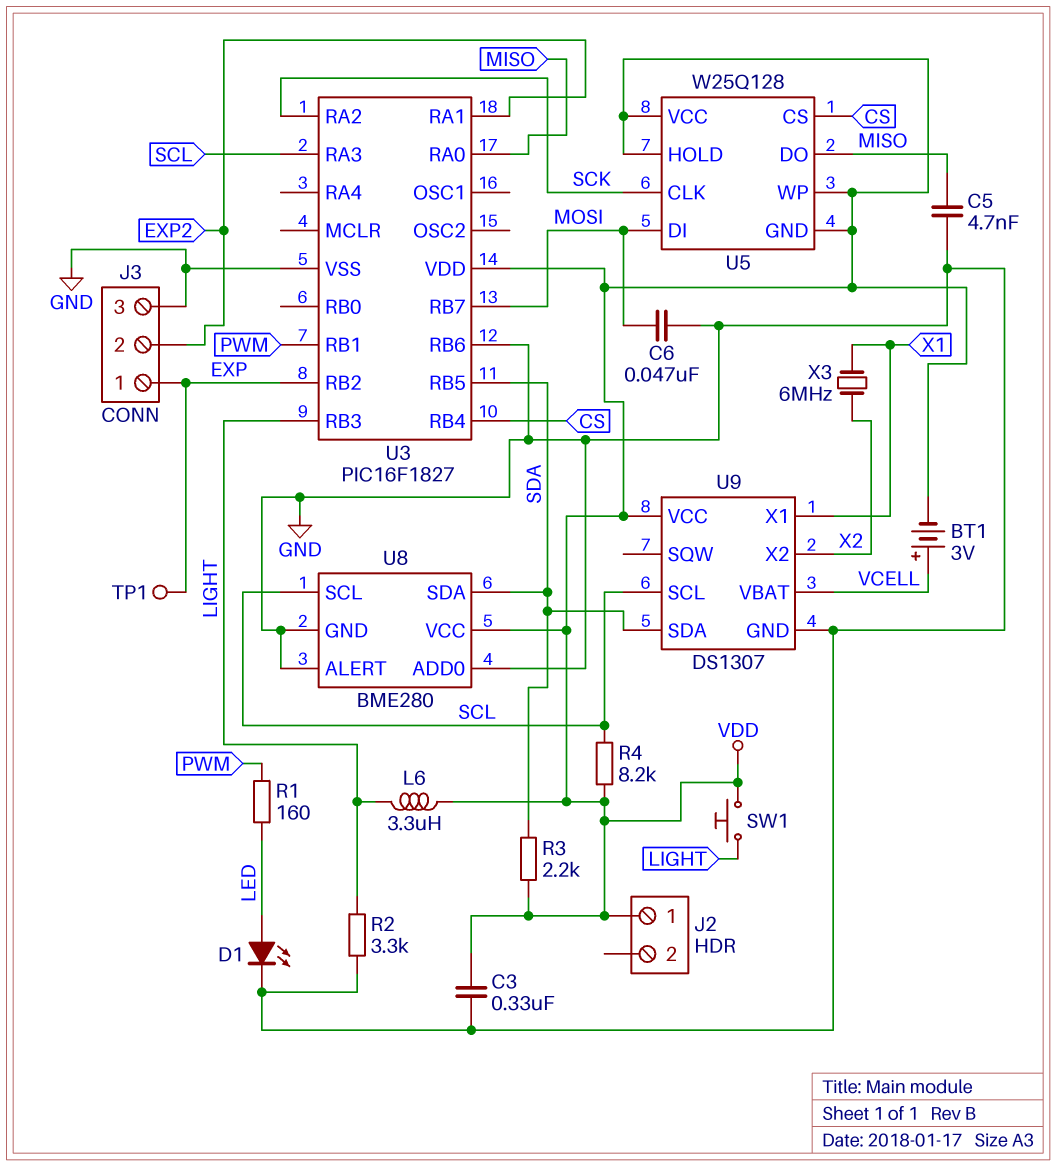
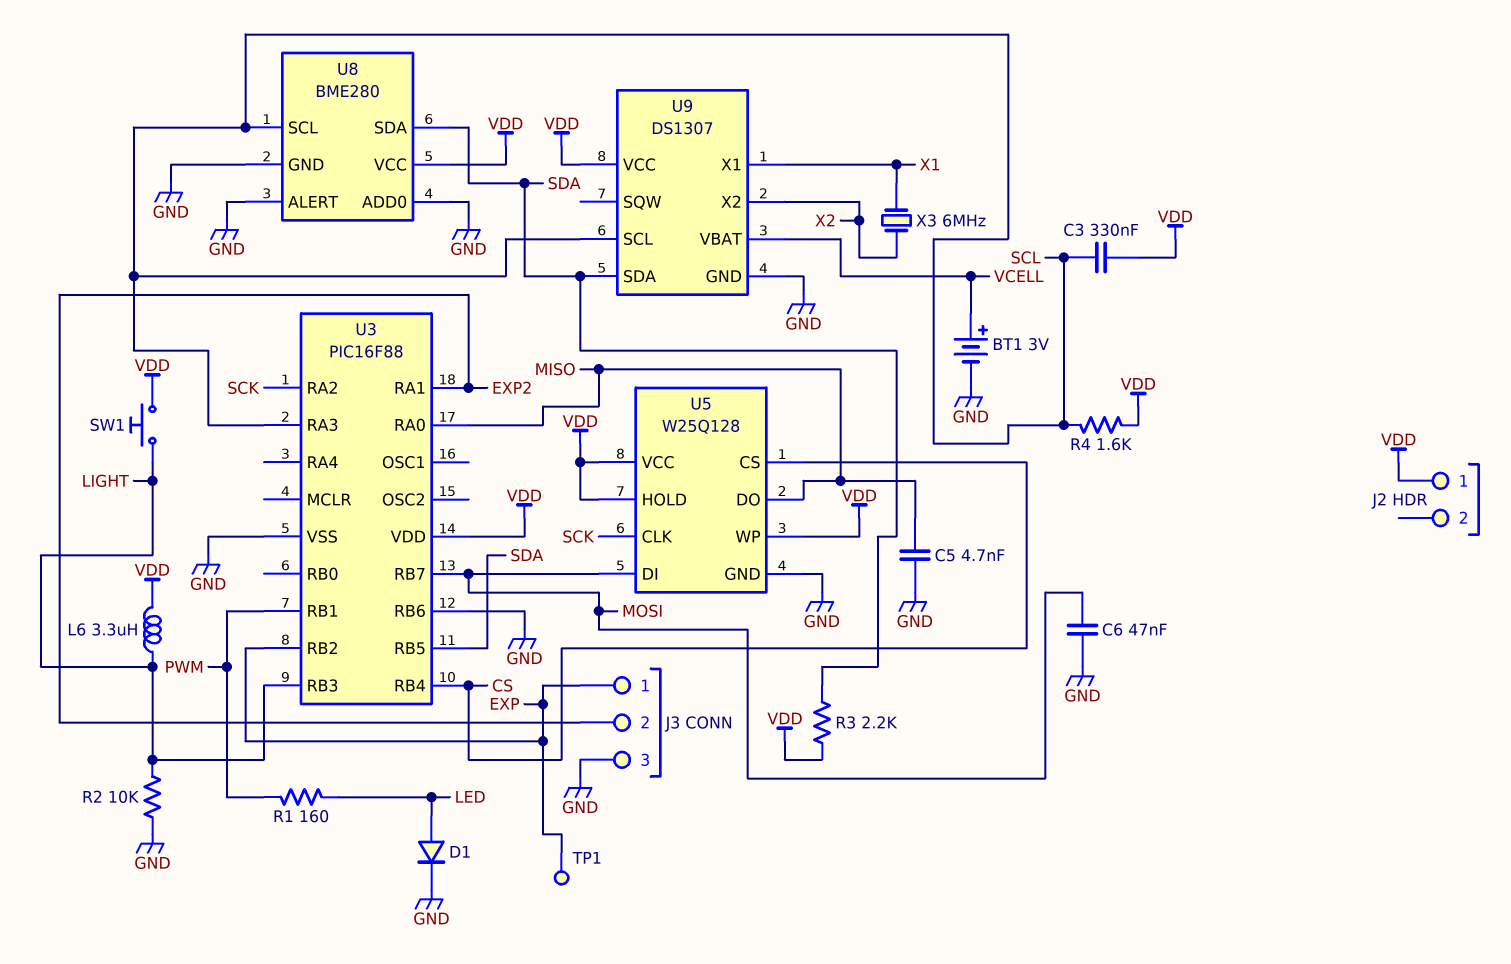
BT1: 3V (plus VCELL, minus VDD) -> 3V (plus VCELL, minus GND)
C3: 330nF (GND, VDD) -> 330nF (SCL, VDD)
D1: LED (A LED, K GND) -> diode (A LED, K GND)
R2: 3.3k (GND, LIGHT) -> 10k (GND, LIGHT)
R4: 8.2k (SCL, VDD) -> 1.6k (SCL, VDD)
U3: PIC16F1827 -> PIC16F88
U5 pin GND: VDD -> GND

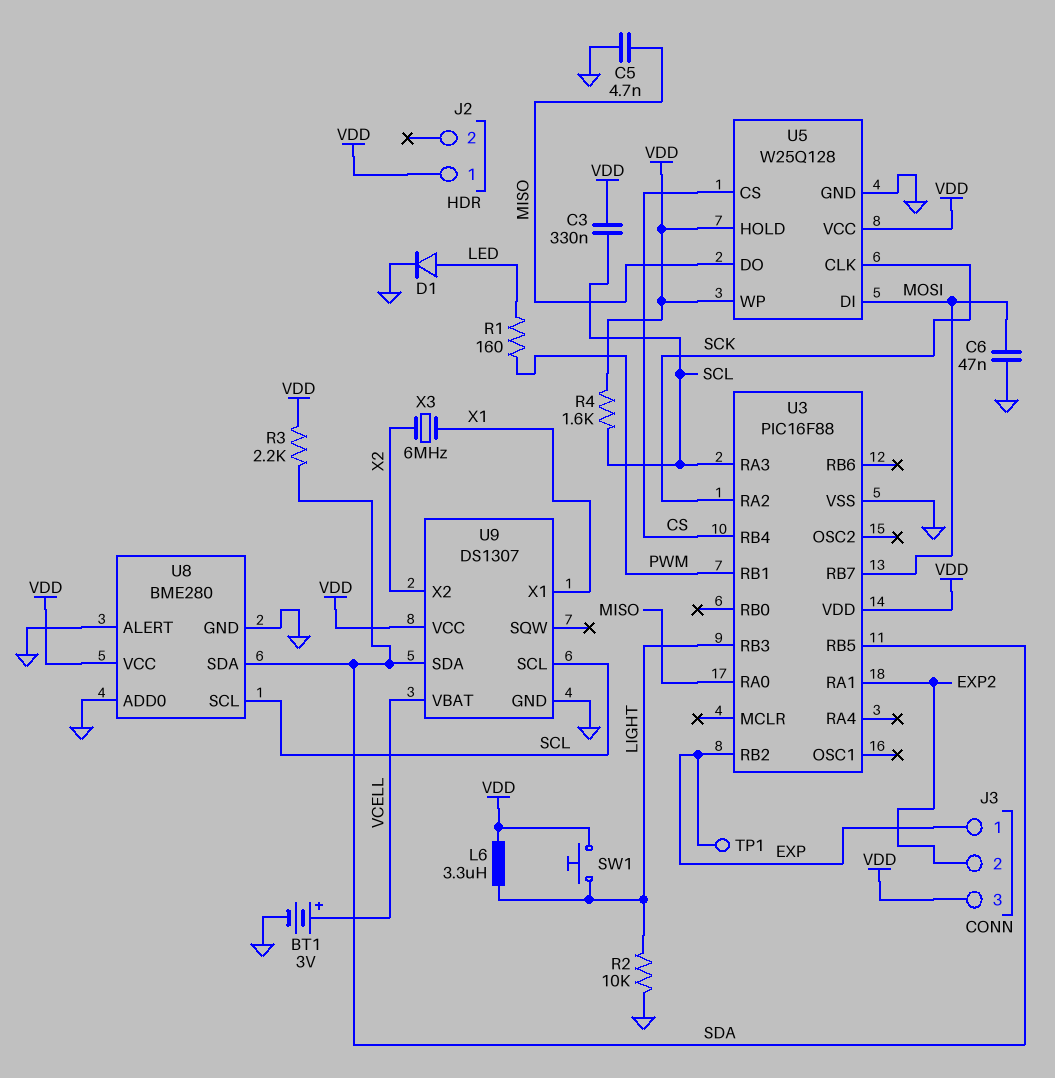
J3 pin 3: GND -> VDD
U3 pin RB6: GND -> none

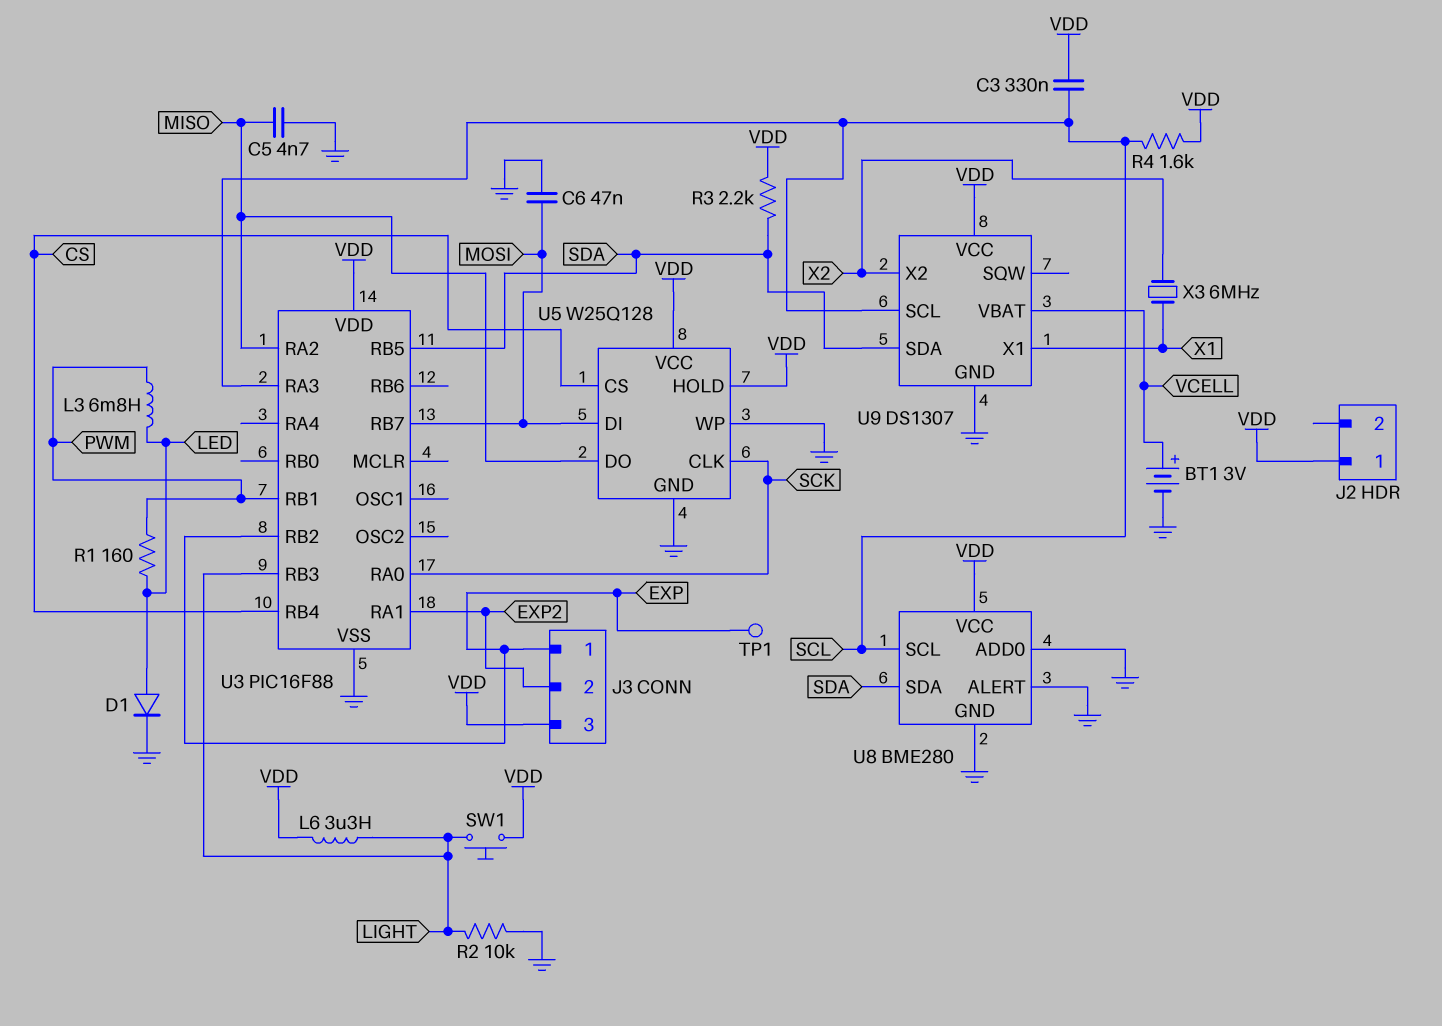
L3: none -> 6.8mH (LED, PWM)
U3 pin RA0: MISO -> SCK
U3 pin RA2: SCK -> MISO
U5 pin WP: VDD -> GND

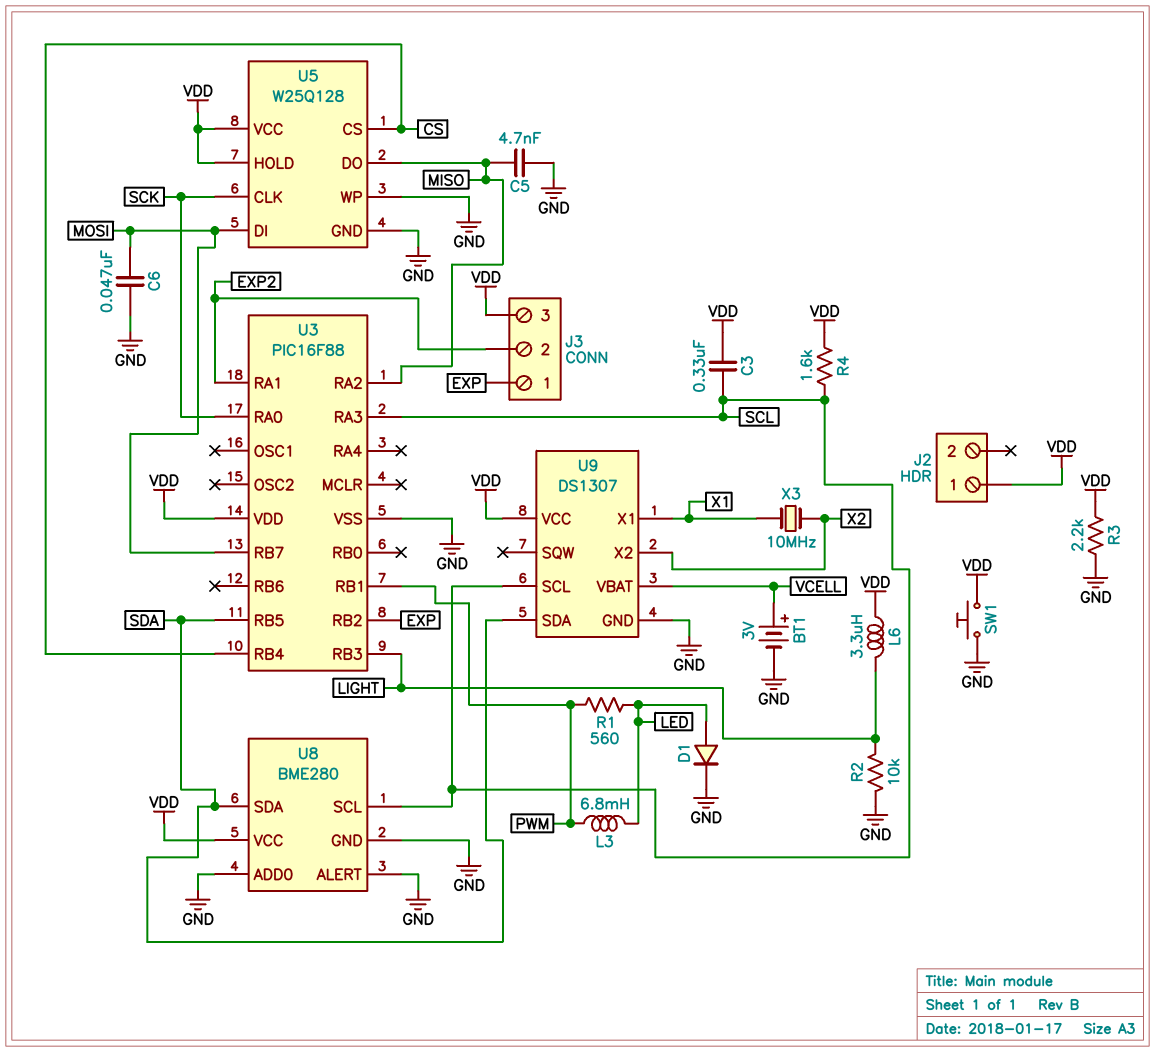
R1: 160 (LED, PWM) -> 560 (LED, PWM)
R3: 2.2k (SDA, VDD) -> 2.2k (GND, VDD)
SW1: button (LIGHT, VDD) -> button (GND, VDD)
TP1: test point (EXP) -> none
X3: 6MHz (X1, X2) -> 10MHz (X1, X2)

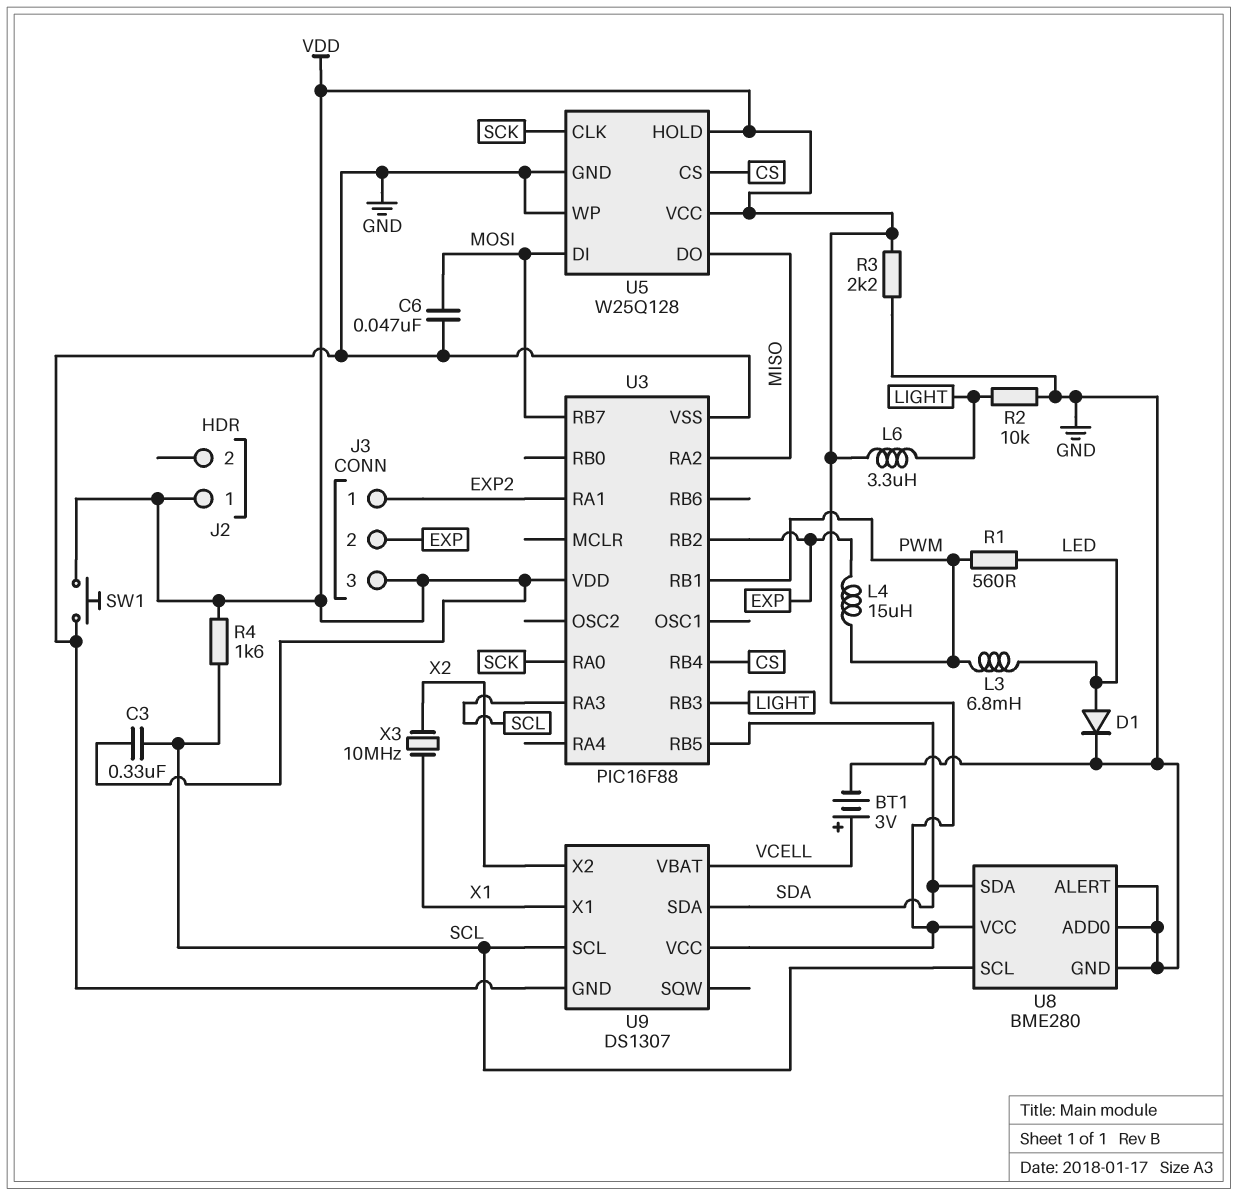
C5: 4.7nF (GND, MISO) -> none
J3 pin 1: EXP -> EXP2
J3 pin 2: EXP2 -> EXP
L4: none -> 15uH (EXP, PWM)

